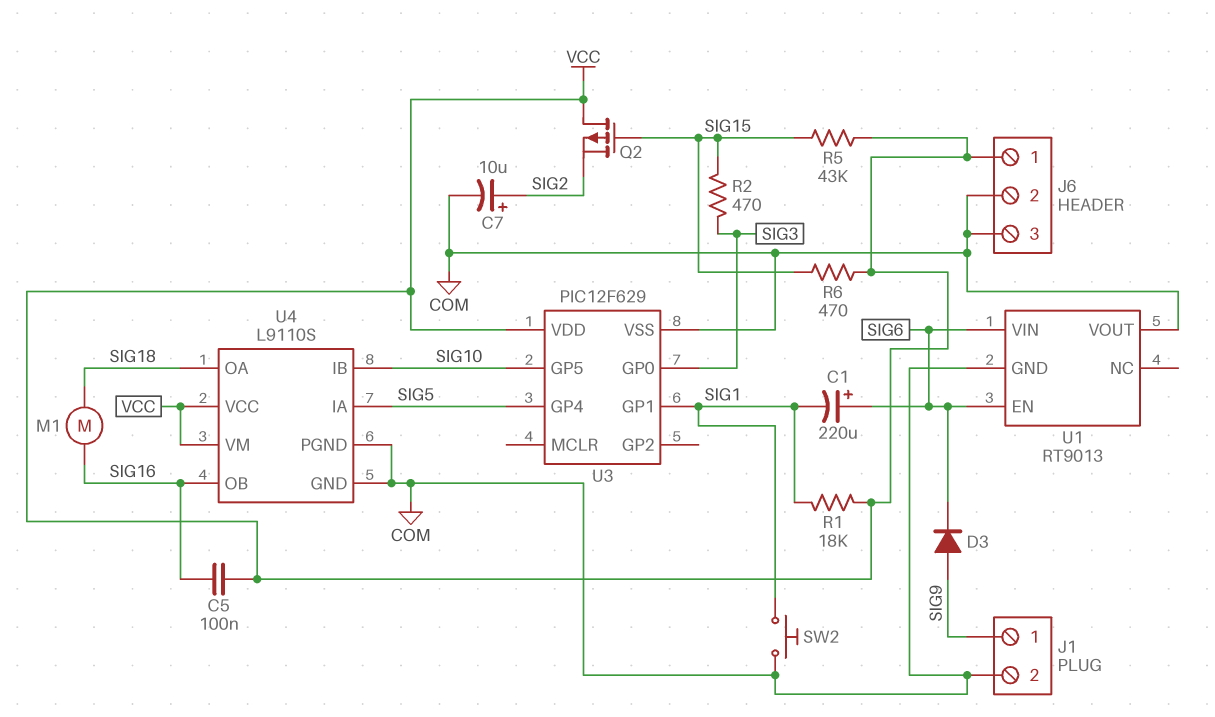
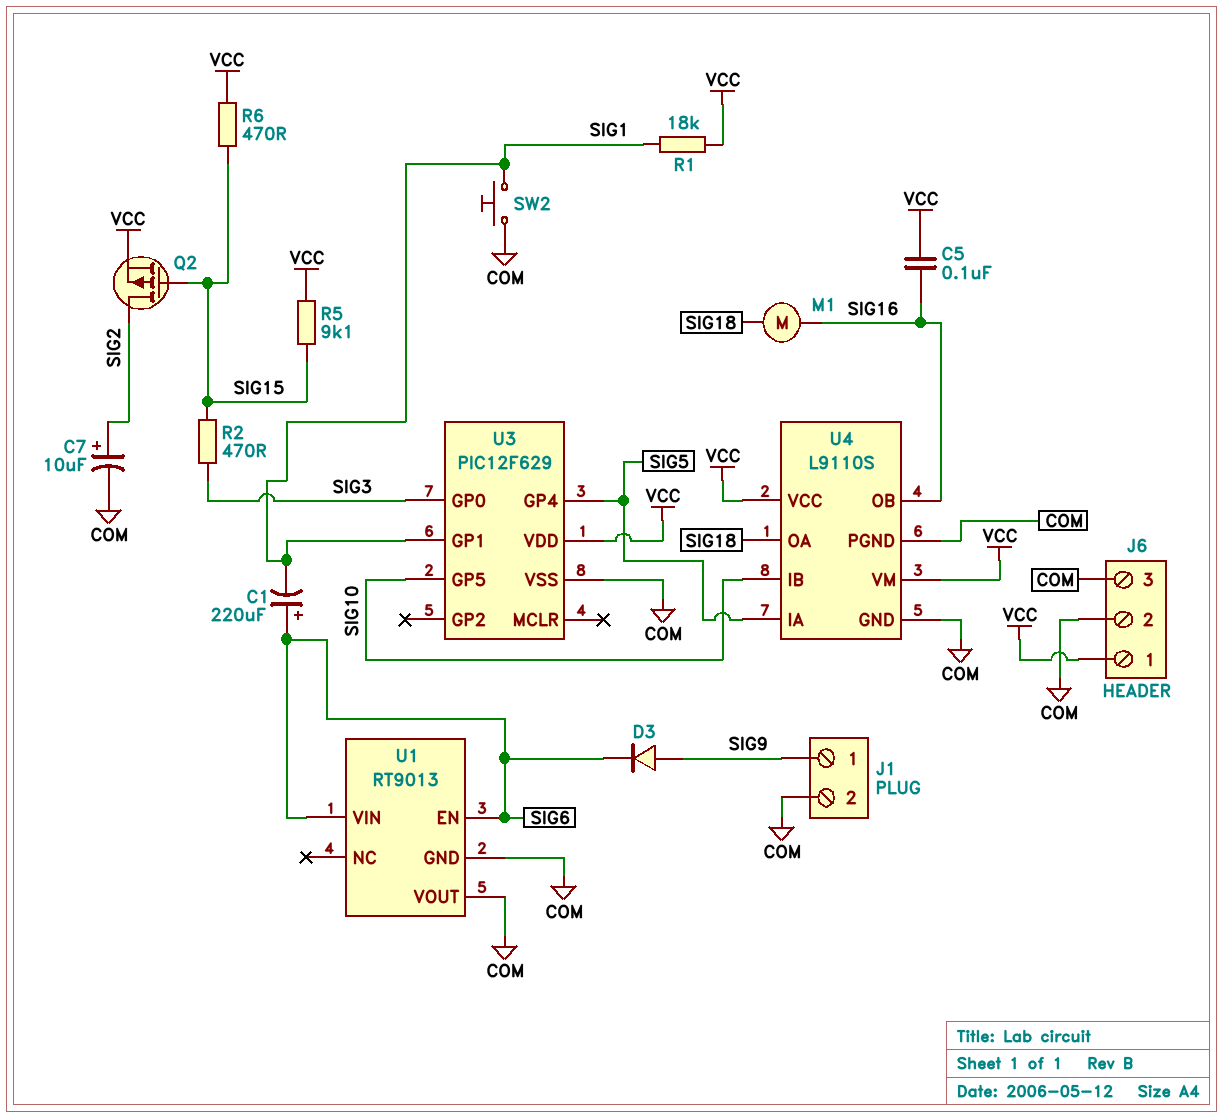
Q2: PMOS (G SIG15, D VCC, S SIG2) -> PMOS (G SIG15, D SIG2, S VCC)
R5: 43k (SIG15, VCC) -> 9.1k (SIG15, VCC)

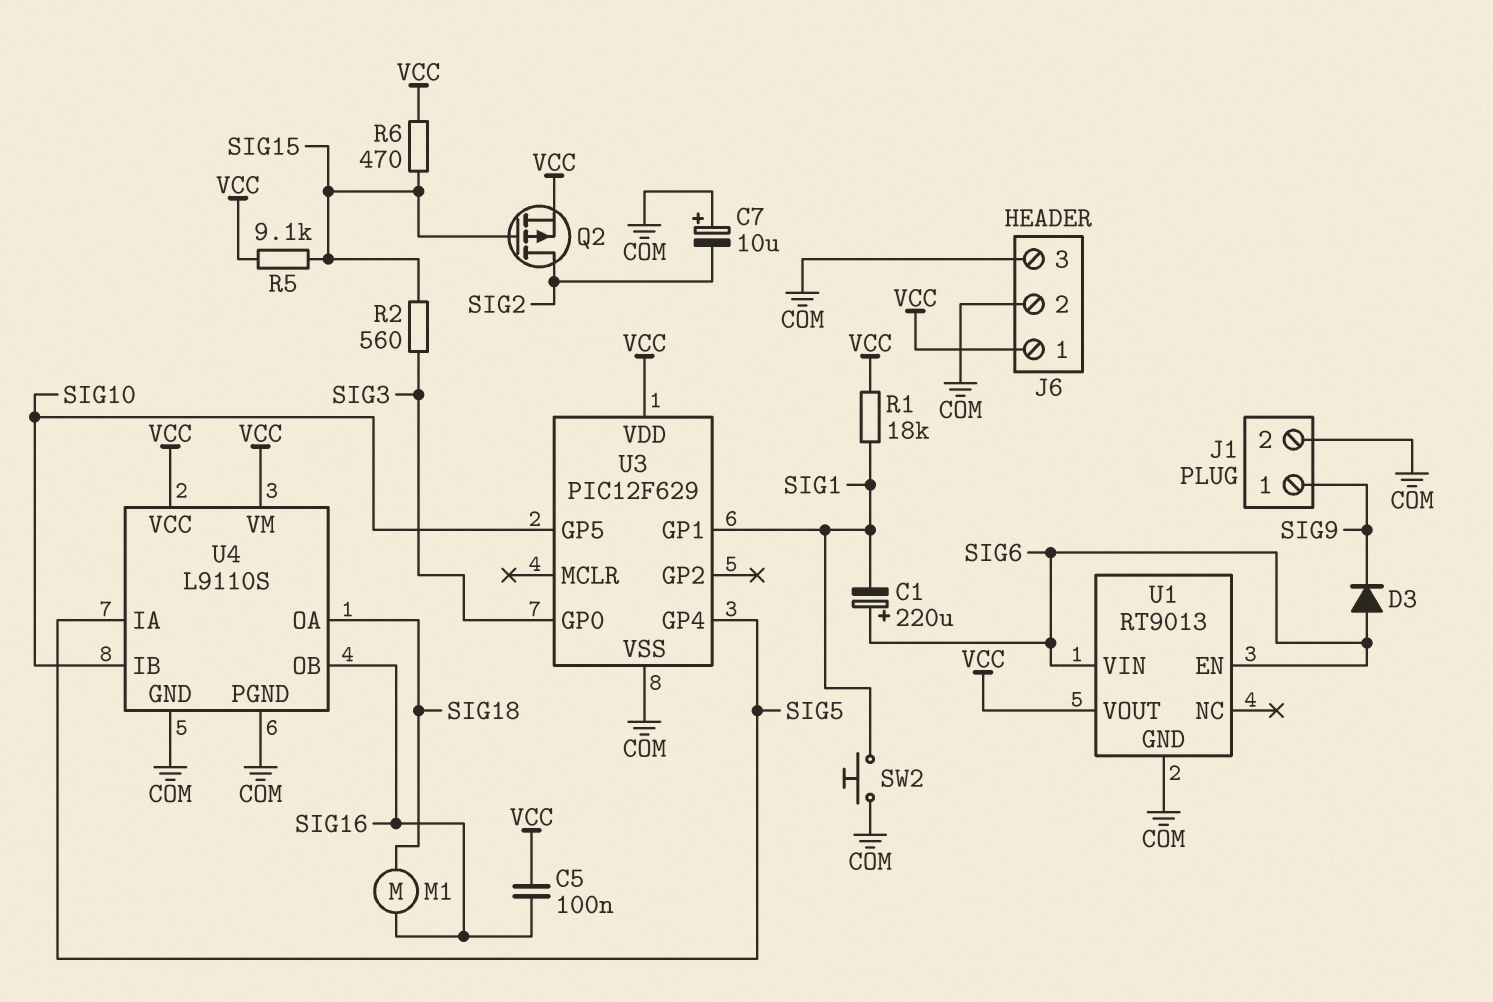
C7: 10uF (plus SIG2, minus COM) -> 10uF (plus COM, minus SIG2)
D3: diode (A SIG9, K SIG6) -> diode (A SIG6, K SIG9)
R2: 470 (SIG3, SIG15) -> 560 (SIG3, SIG15)
U1 pin VOUT: COM -> VCC

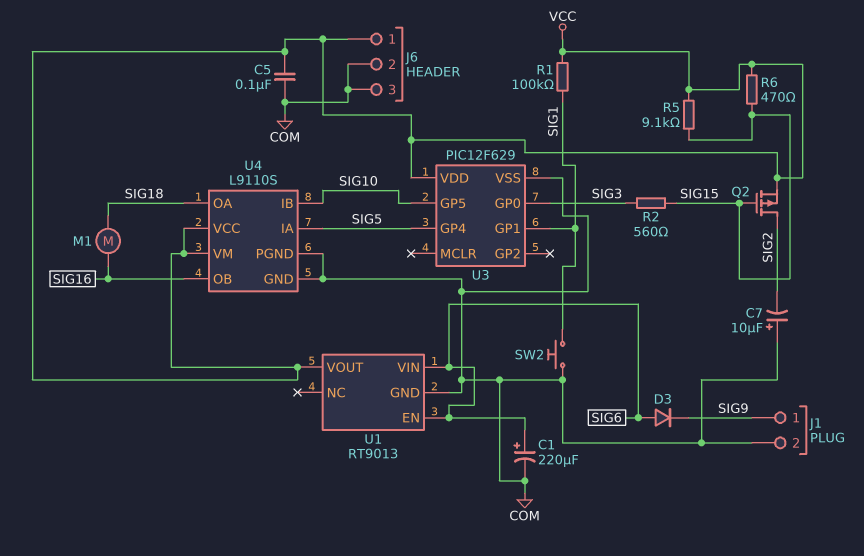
C1: 220uF (plus SIG6, minus SIG1) -> 220uF (plus SIG6, minus COM)
C5: 100nF (SIG16, VCC) -> 100nF (COM, VCC)
R1: 18k (SIG1, VCC) -> 100k (SIG1, VCC)

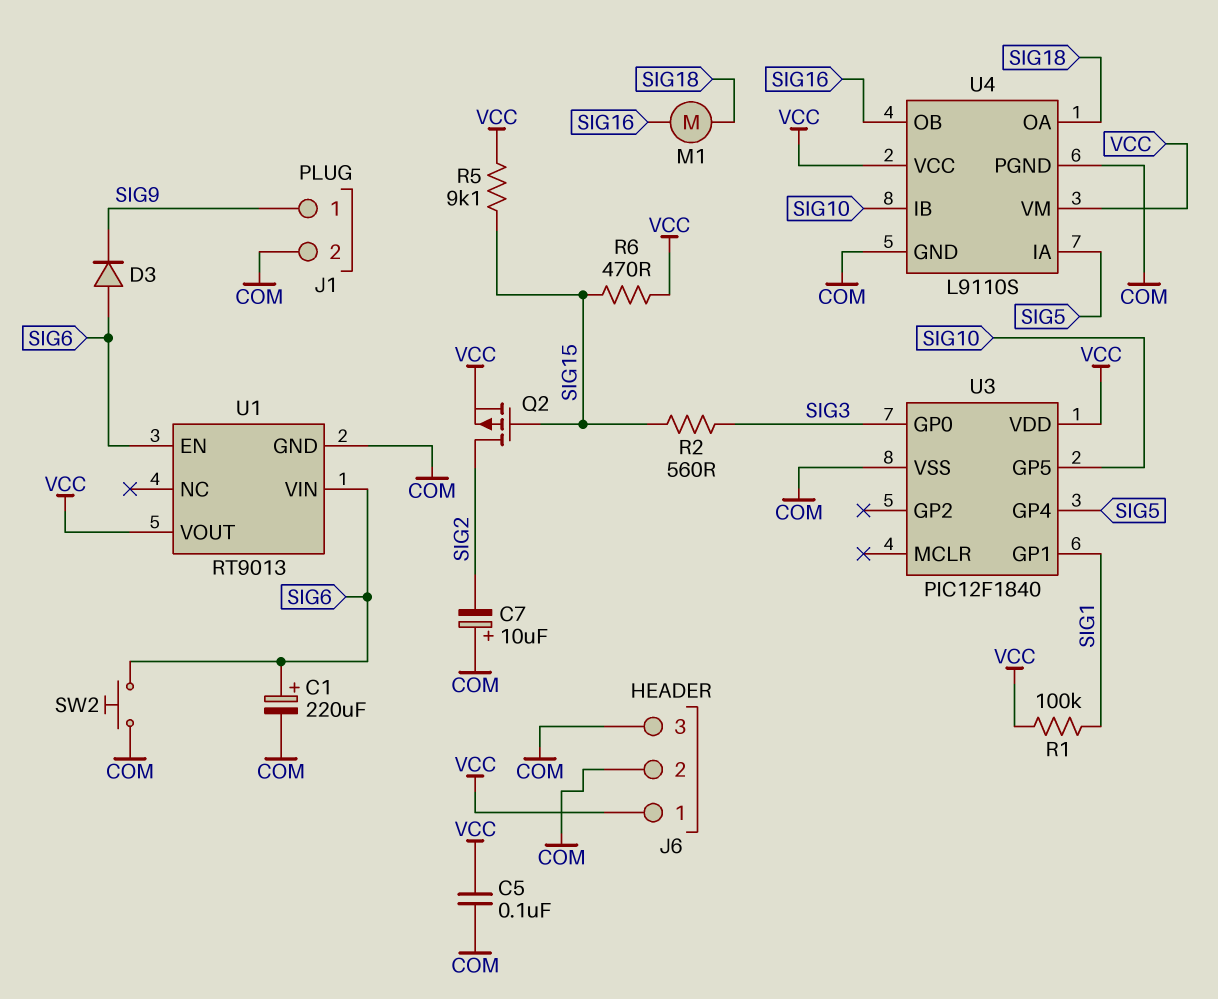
SW2: button (COM, SIG1) -> button (COM, SIG6)
U3: PIC12F629 -> PIC12F1840

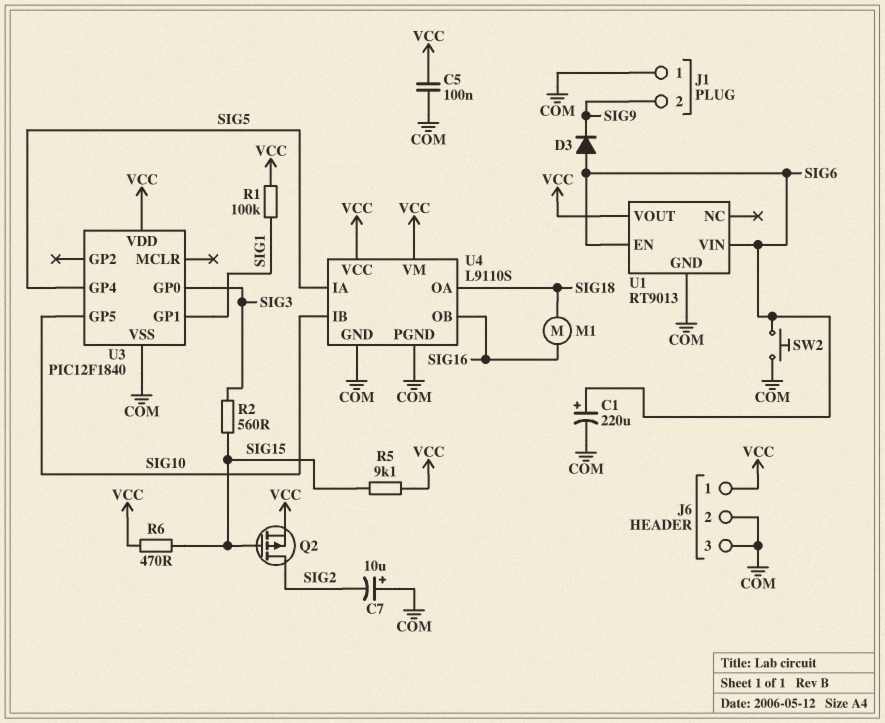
J1 pin 1: SIG9 -> COM
J1 pin 2: COM -> SIG9

